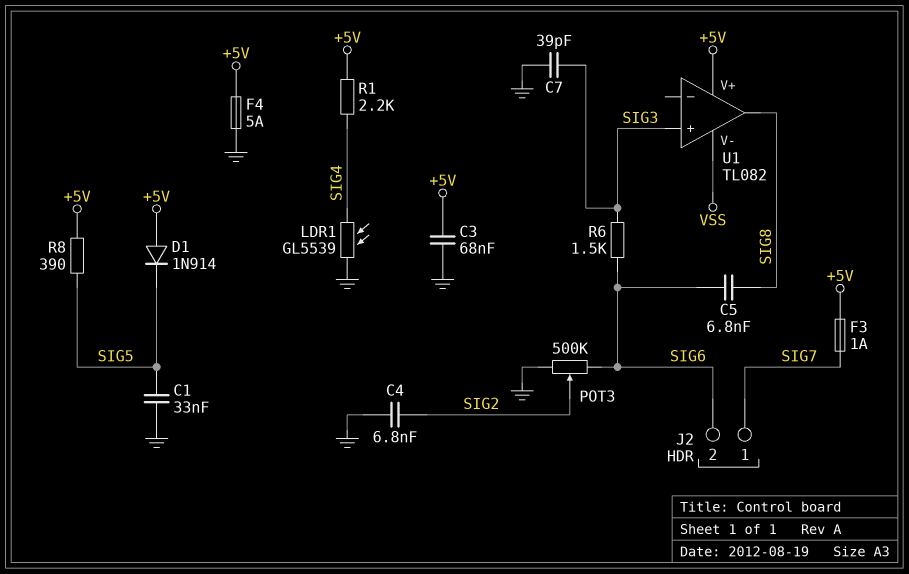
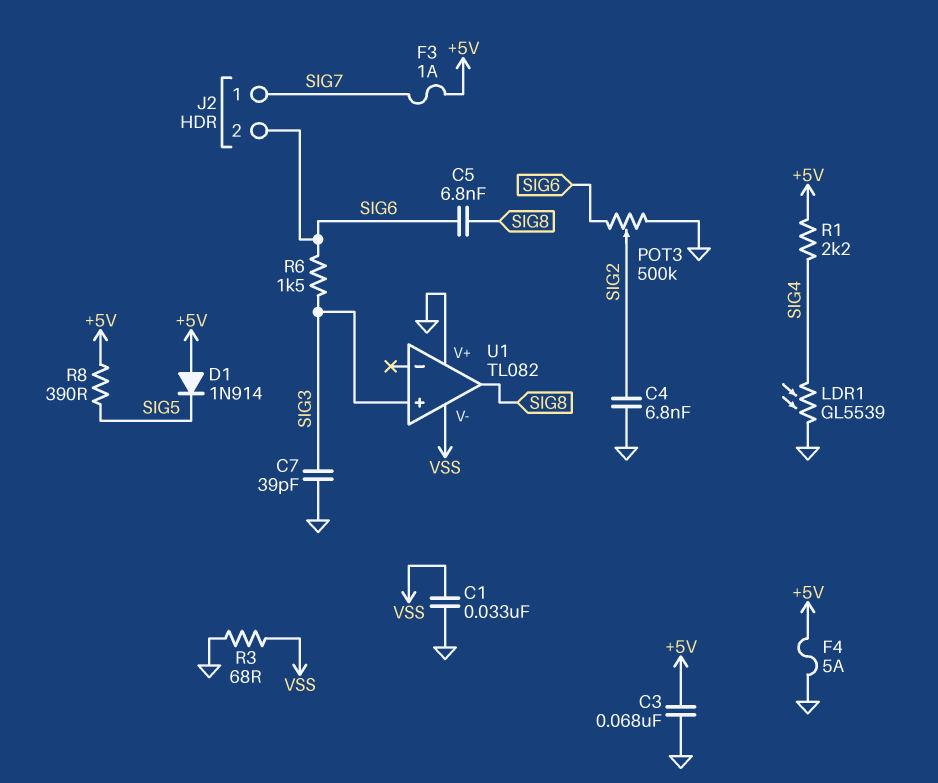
C1: 33nF (GND, SIG5) -> 33nF (GND, VSS)
R3: none -> 68 (GND, VSS)
U1 pin V+: +5V -> GND

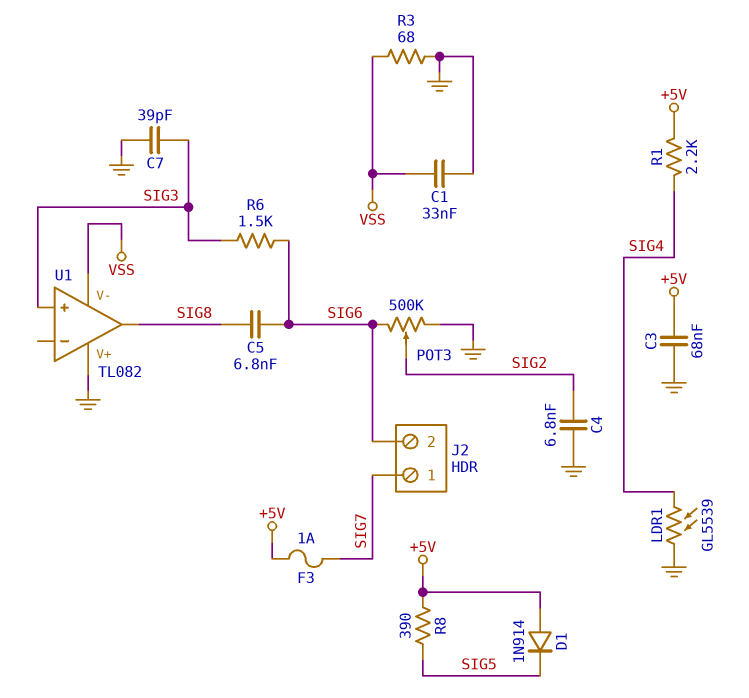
F4: 5A (+5V, GND) -> none

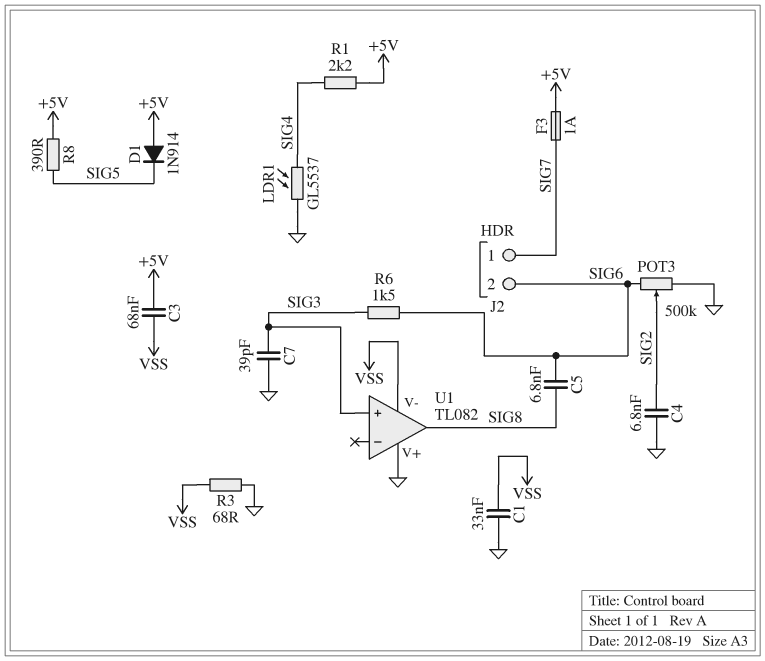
C3: 68nF (+5V, GND) -> 68nF (+5V, VSS)
LDR1: GL5539 (GND, SIG4) -> GL5537 (GND, SIG4)

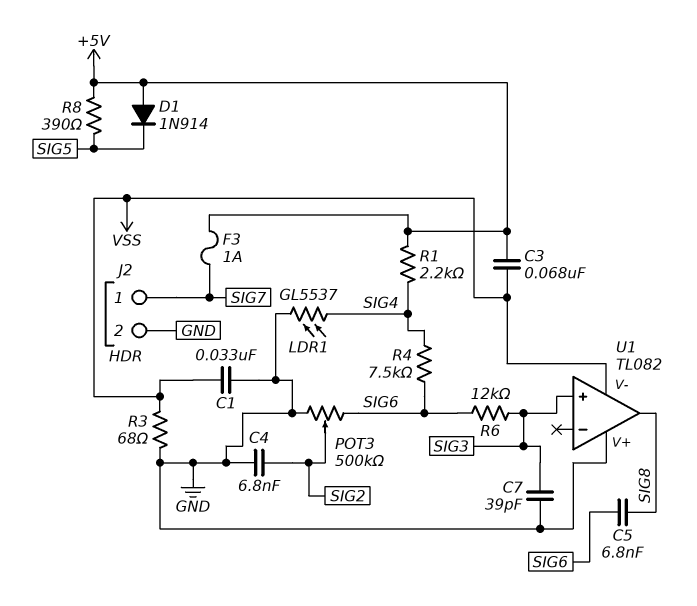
J2 pin 2: SIG6 -> GND
R4: none -> 7.5k (SIG4, SIG6)
R6: 1.5k (SIG3, SIG6) -> 12k (SIG3, SIG6)

